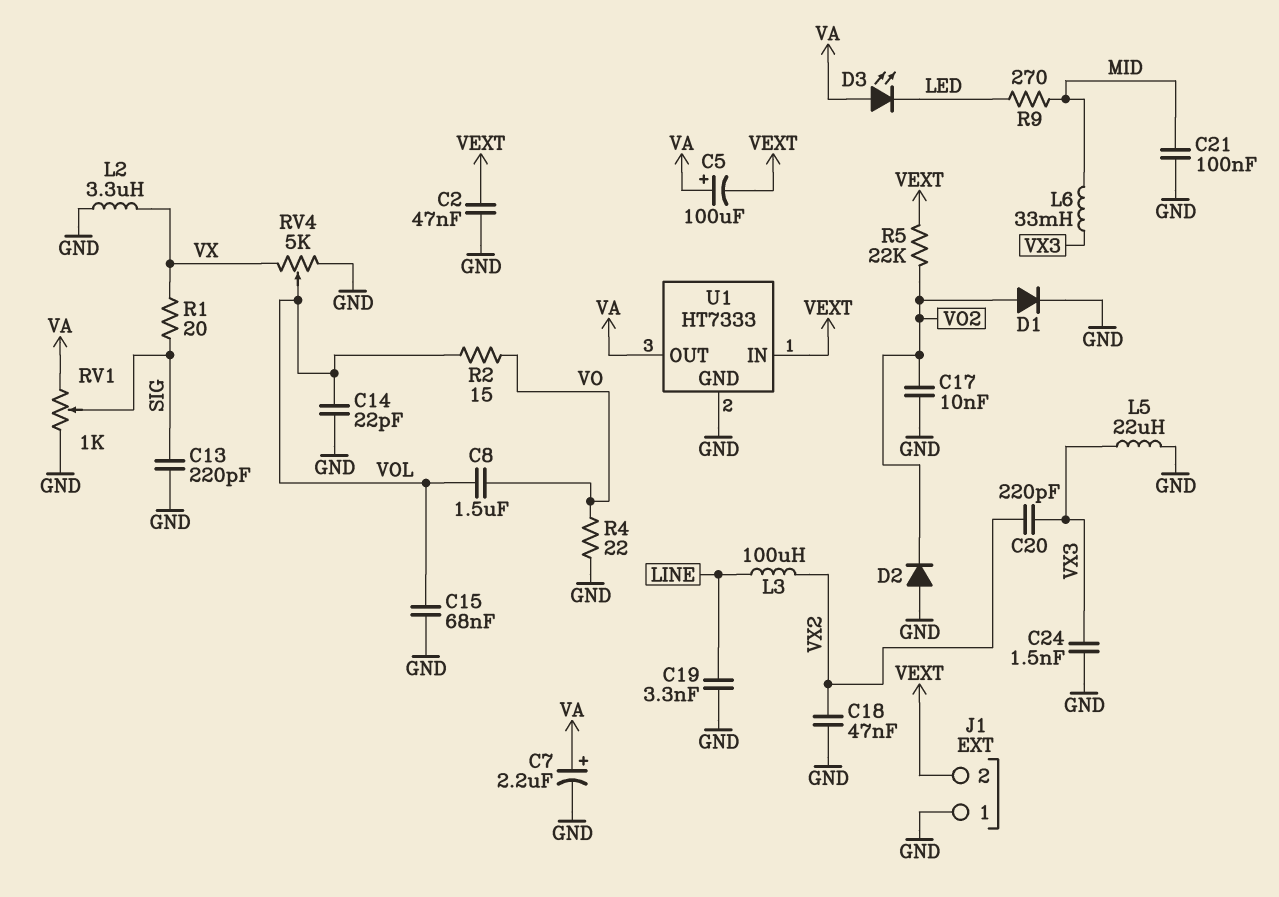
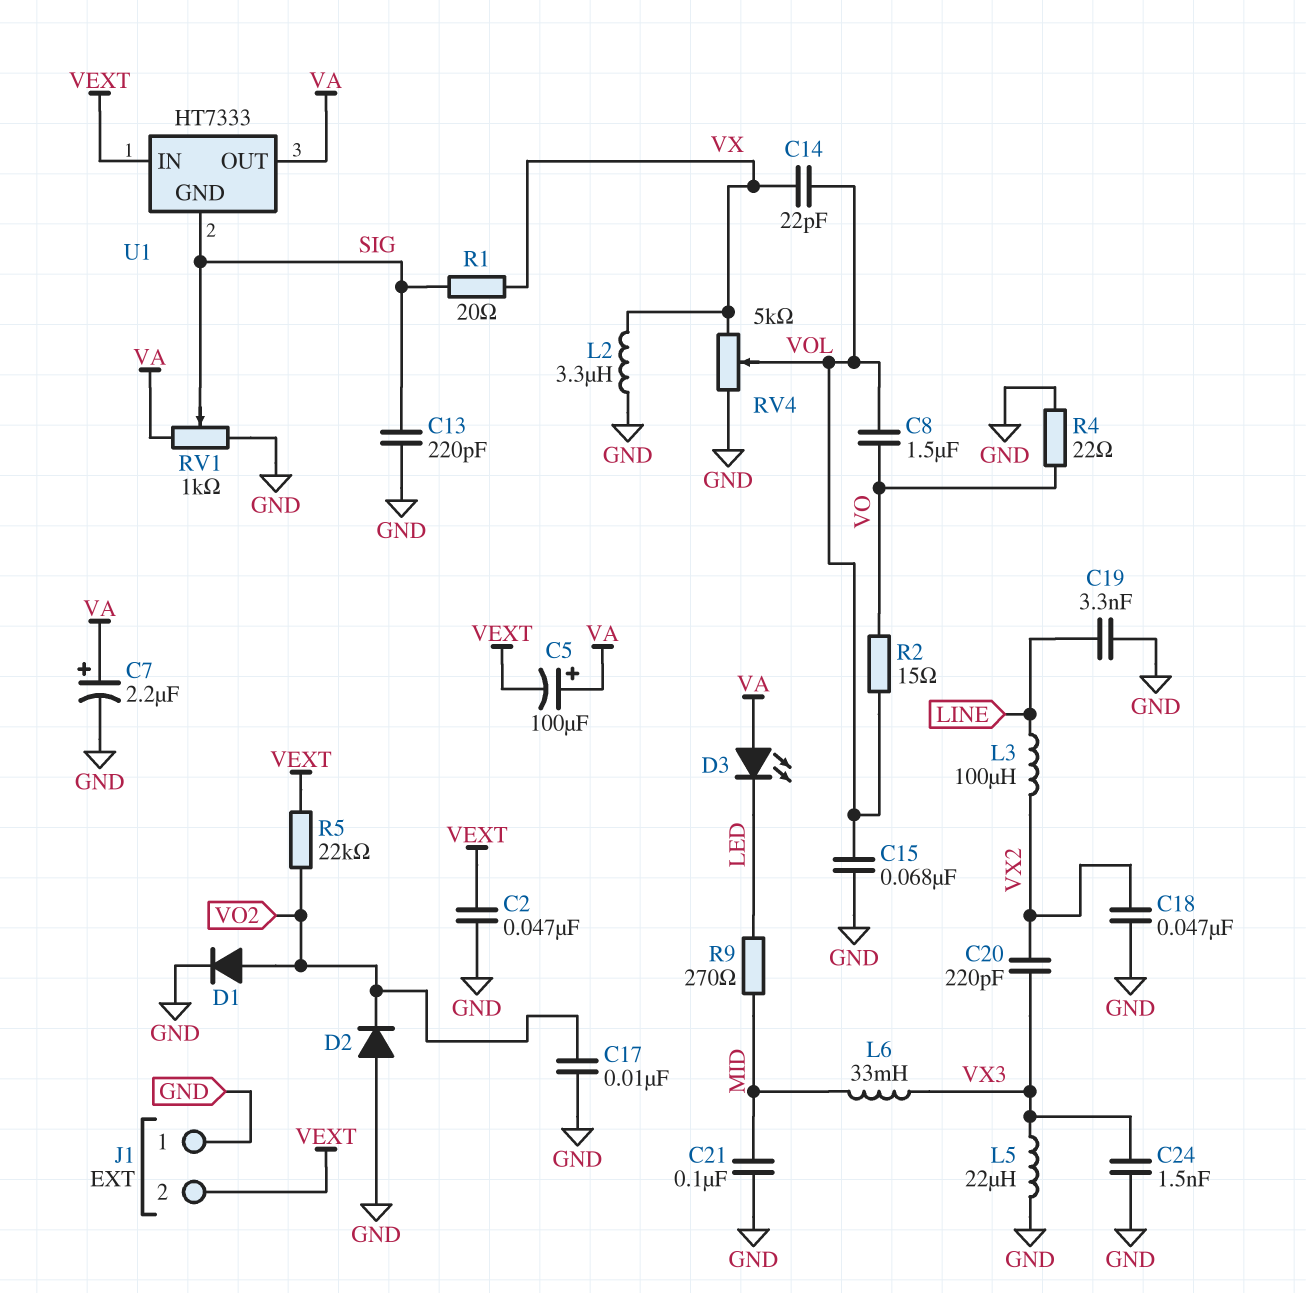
C14: 22pF (GND, VOL) -> 22pF (VOL, VX)
U1 pin GND: GND -> SIG

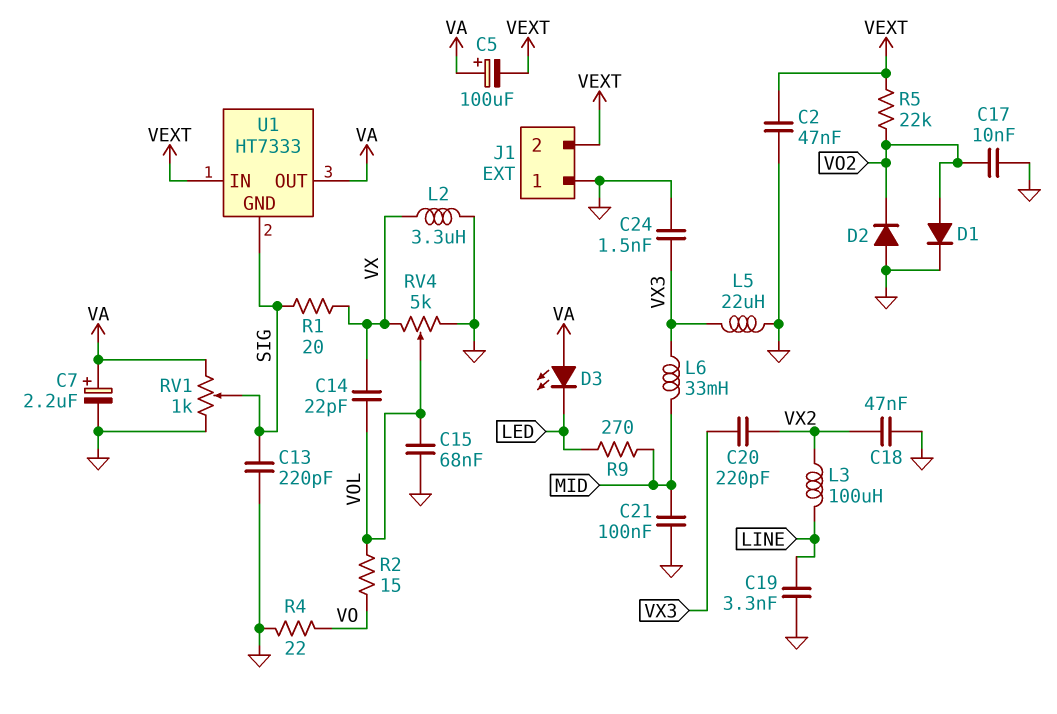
C8: 1.5uF (VO, VOL) -> none

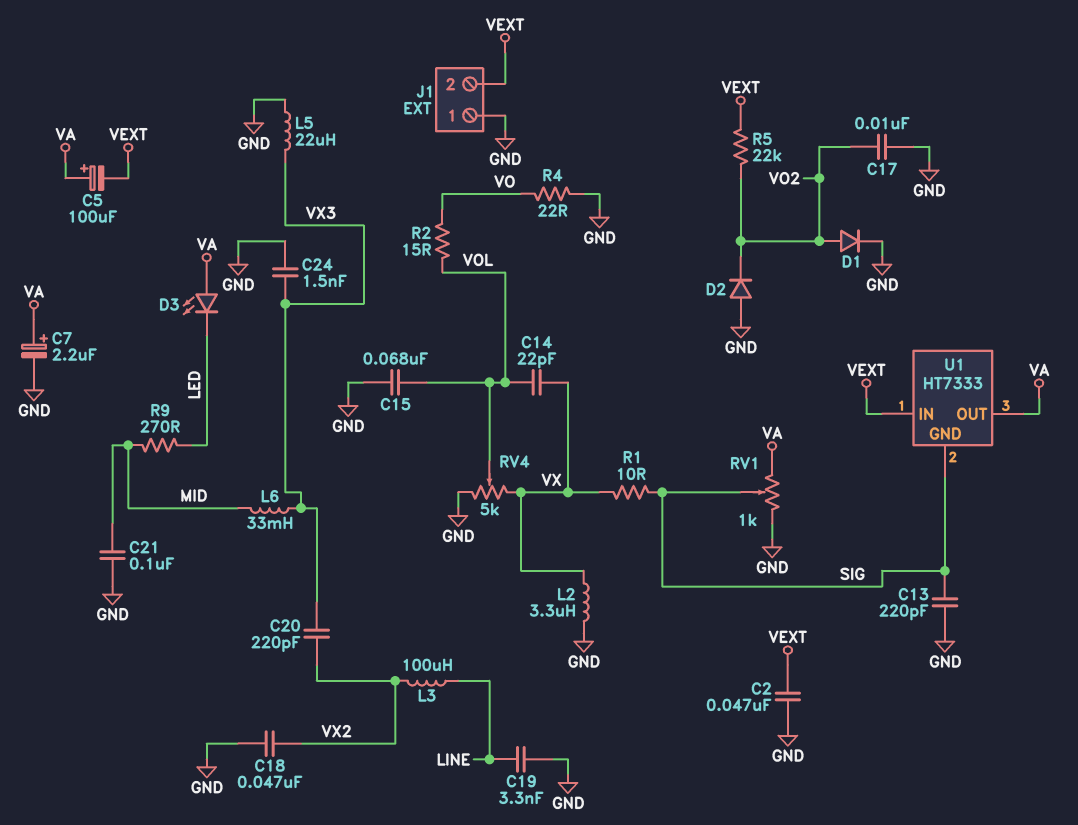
R1: 20 (SIG, VX) -> 10 (SIG, VX)

